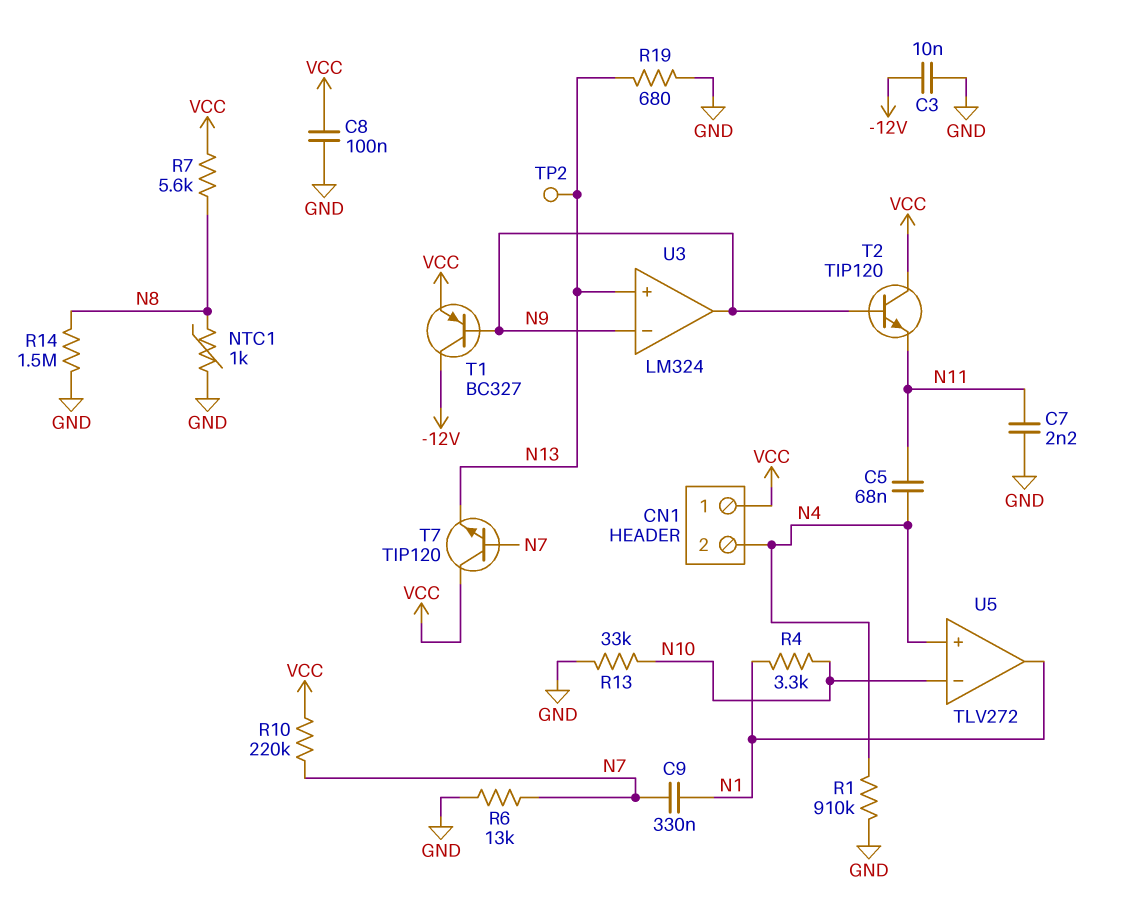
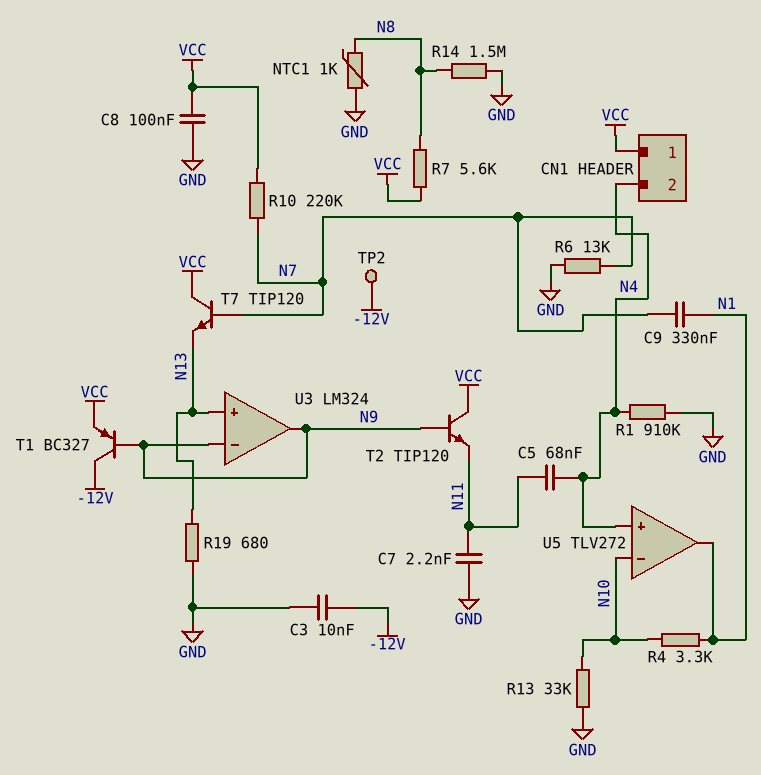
TP2: test point (N13) -> test point (-12V)

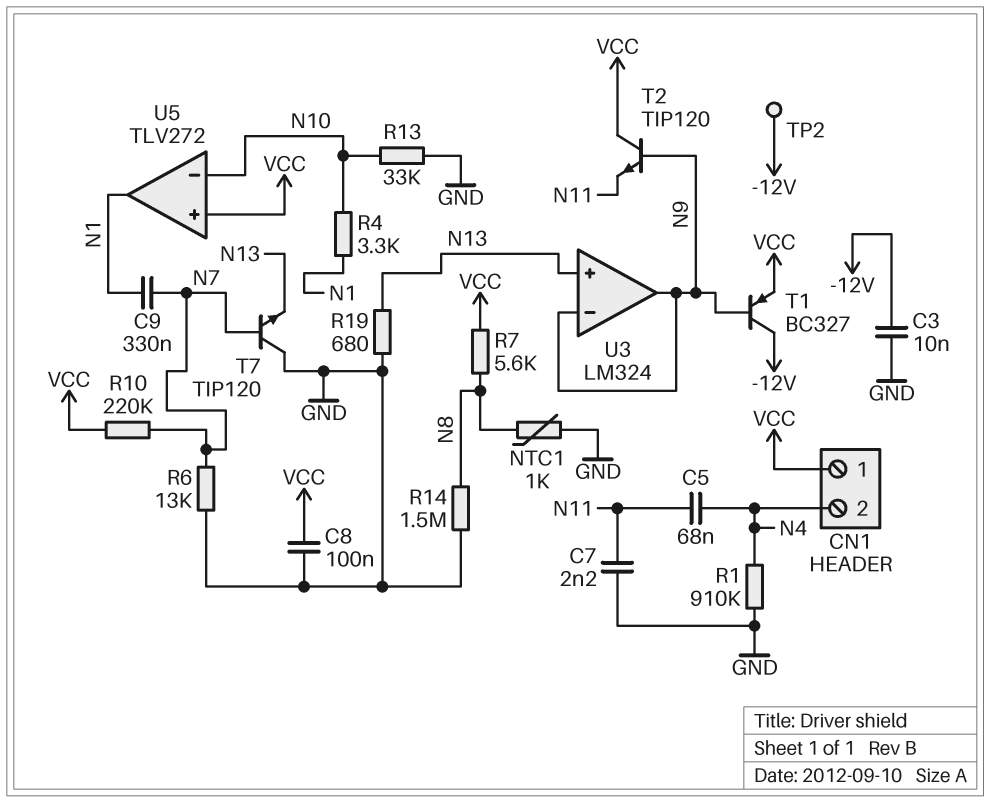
T7: NPN TIP120 (B N7, C VCC, E N13) -> NPN TIP120 (B N7, C GND, E N13)
U5 pin in+: N4 -> VCC

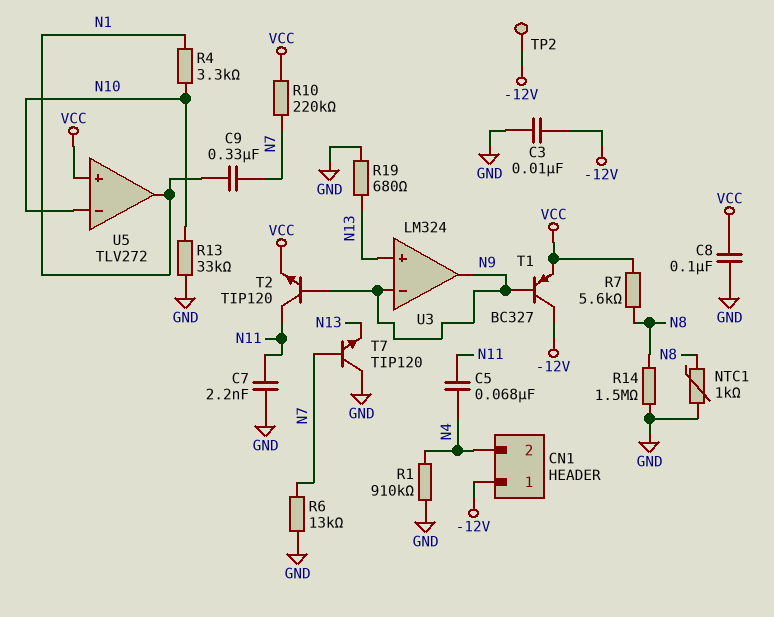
CN1 pin 1: VCC -> -12V
T2: NPN TIP120 (B N9, C VCC, E N11) -> NPN TIP120 (B N9, C N11, E VCC)

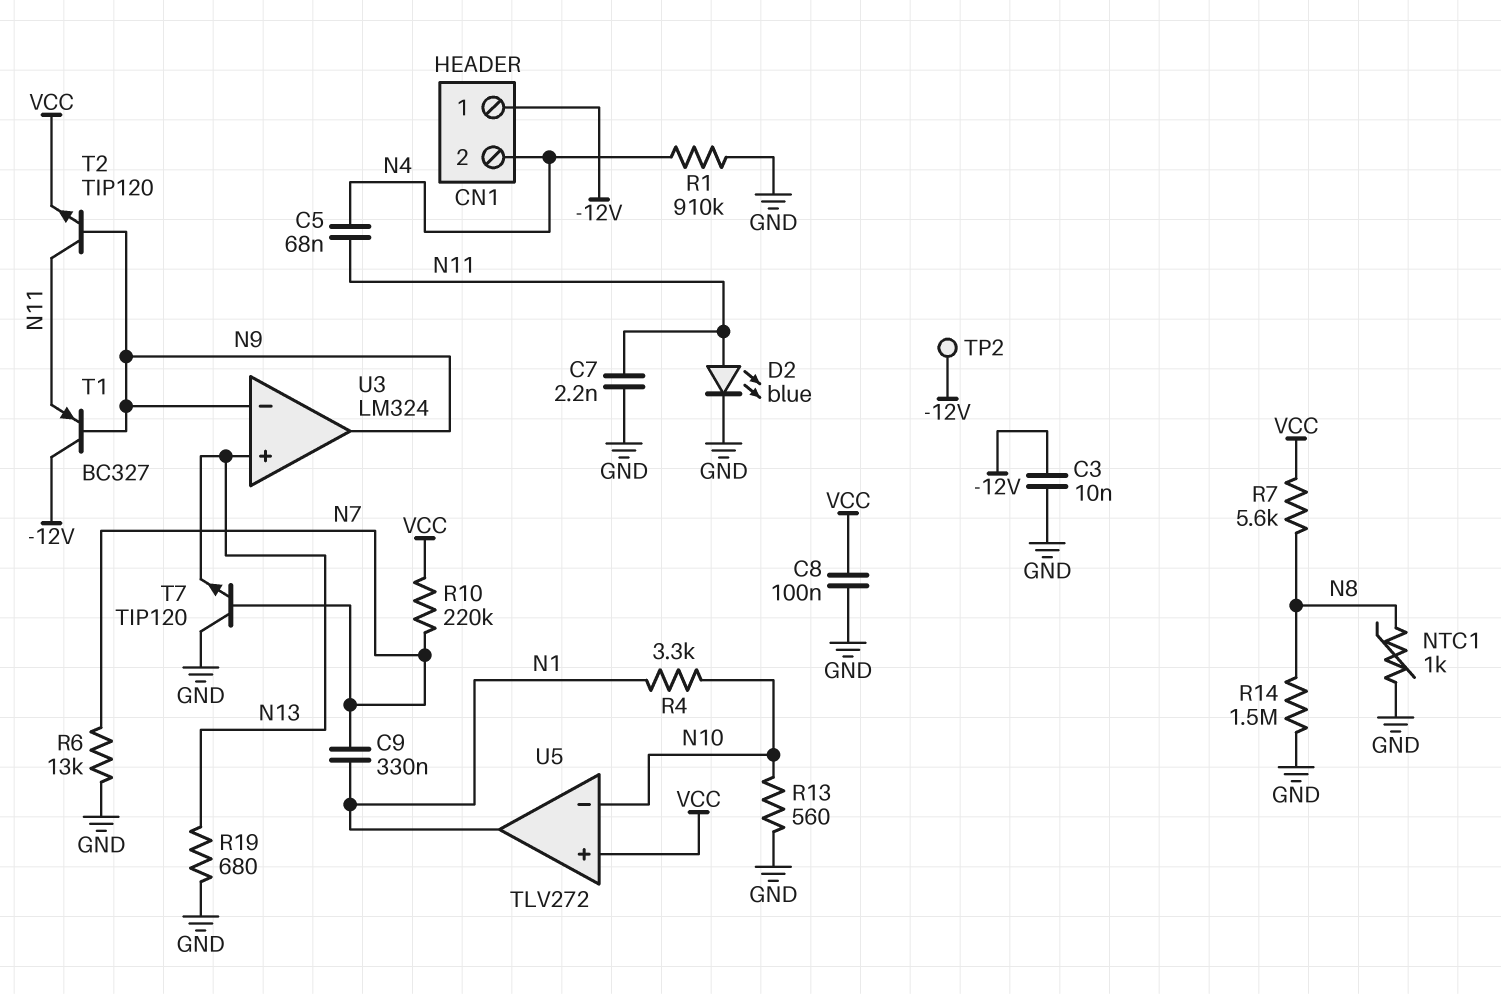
D2: none -> LED blue (A N11, K GND)
R13: 33k (GND, N10) -> 560 (GND, N10)
T1: PNP BC327 (B N9, C -12V, E VCC) -> PNP BC327 (B N9, C -12V, E N11)

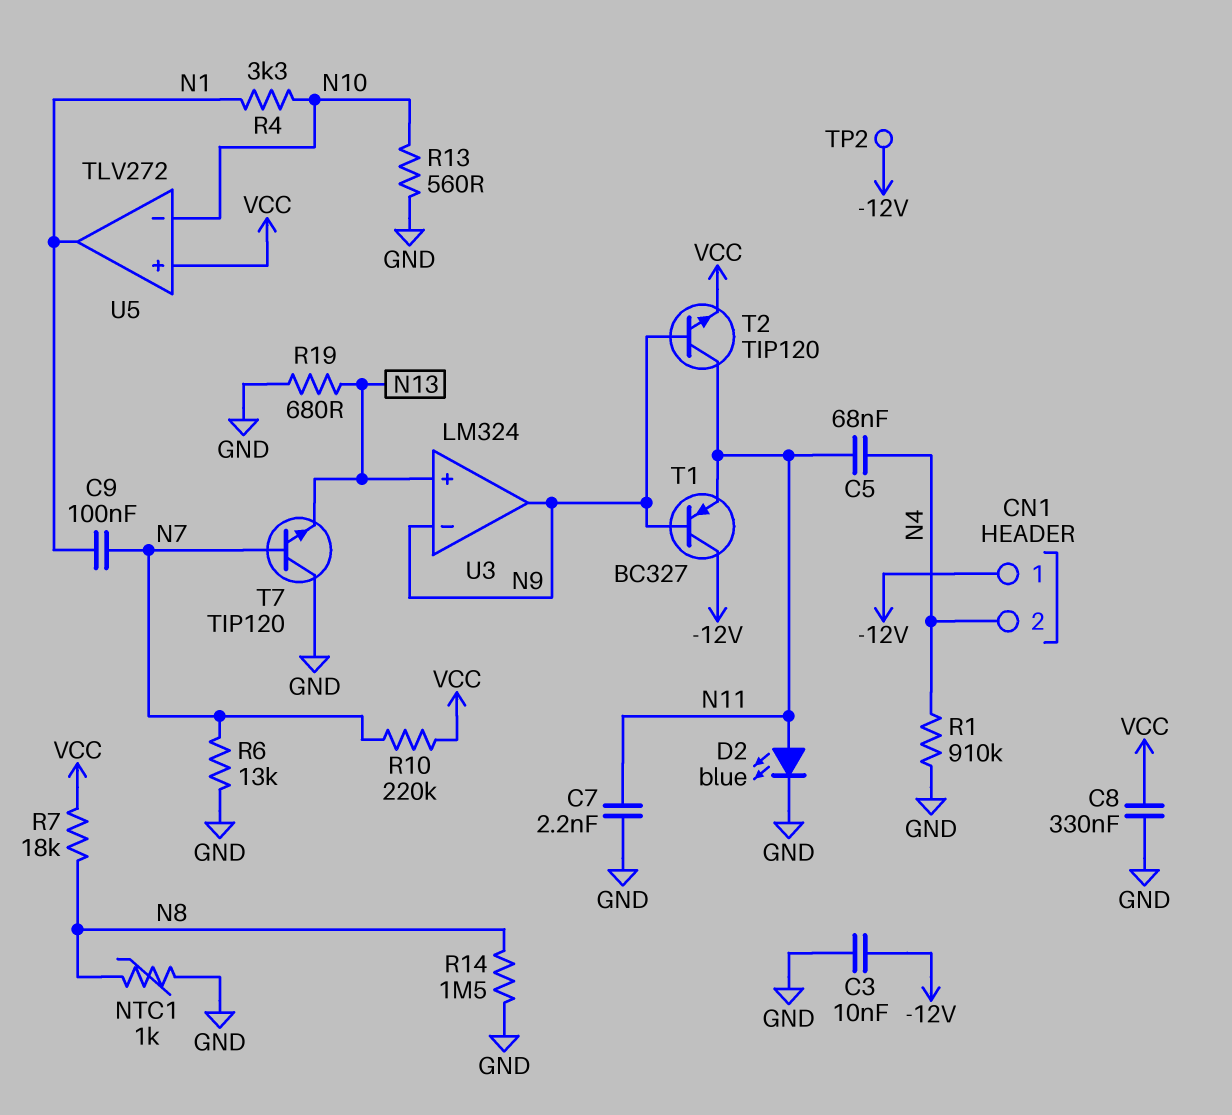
C8: 100nF (GND, VCC) -> 330nF (GND, VCC)
C9: 330nF (N1, N7) -> 100nF (N1, N7)
R7: 5.6k (N8, VCC) -> 18k (N8, VCC)

